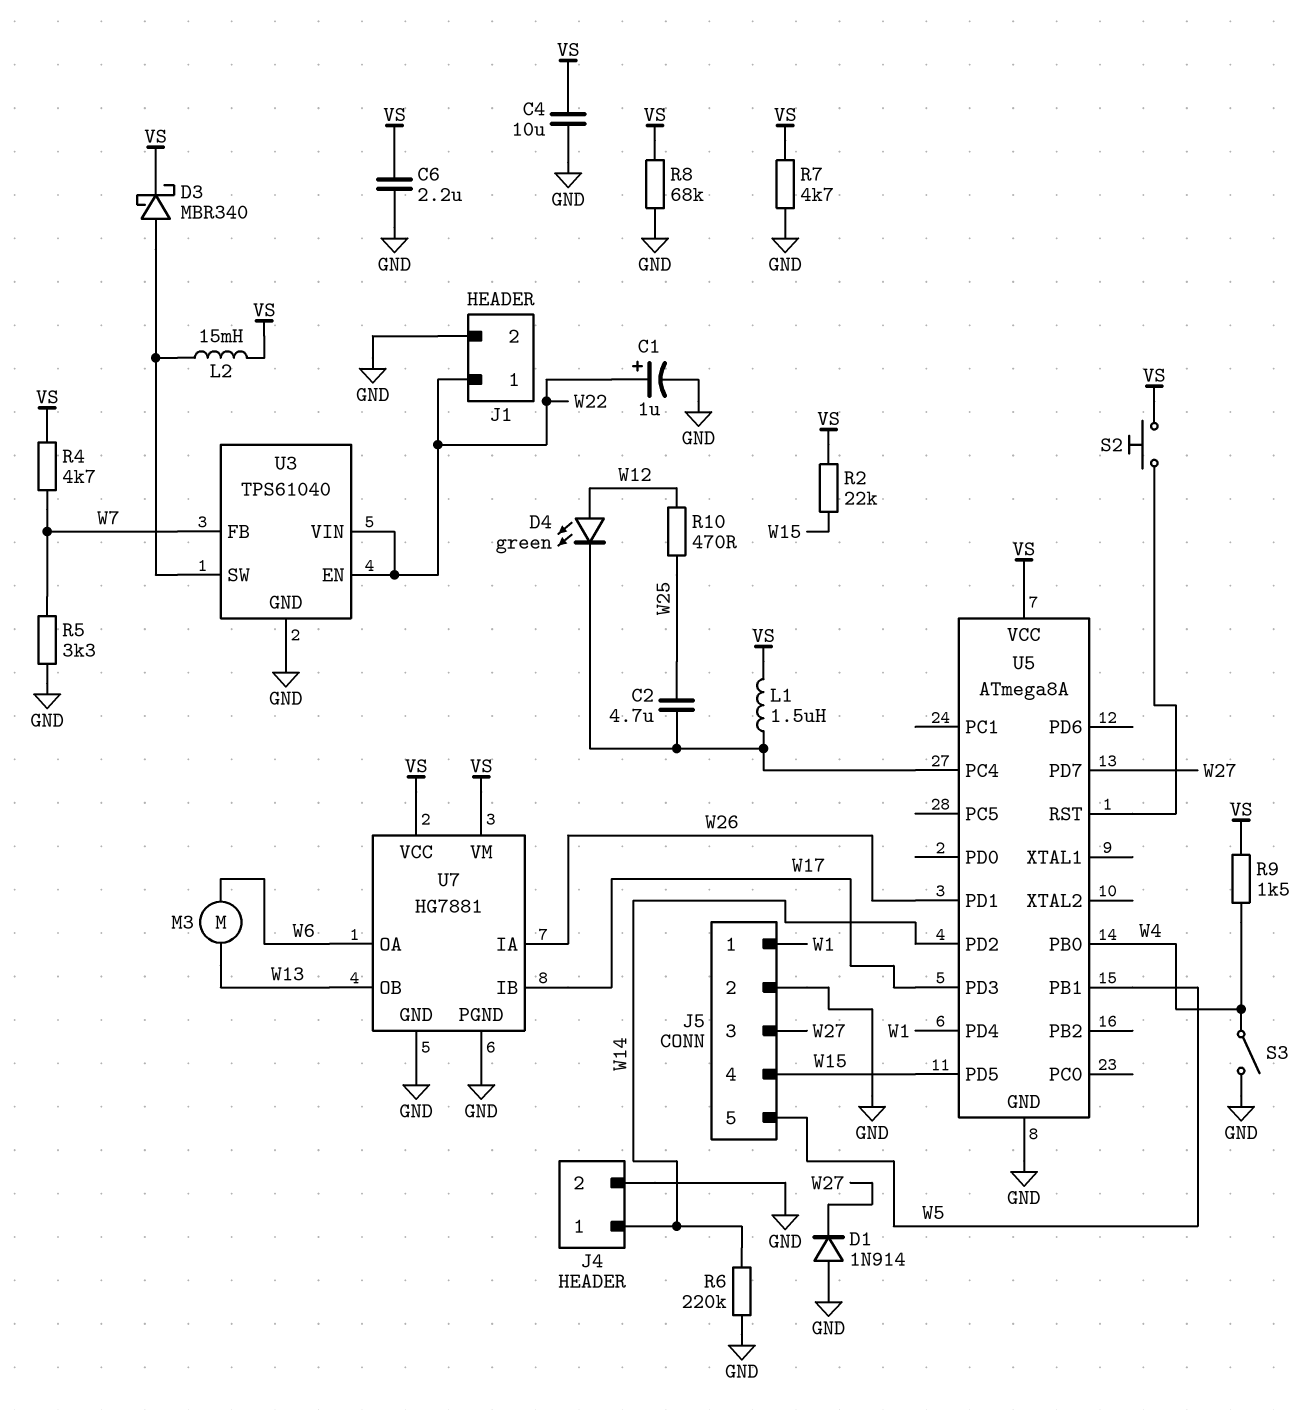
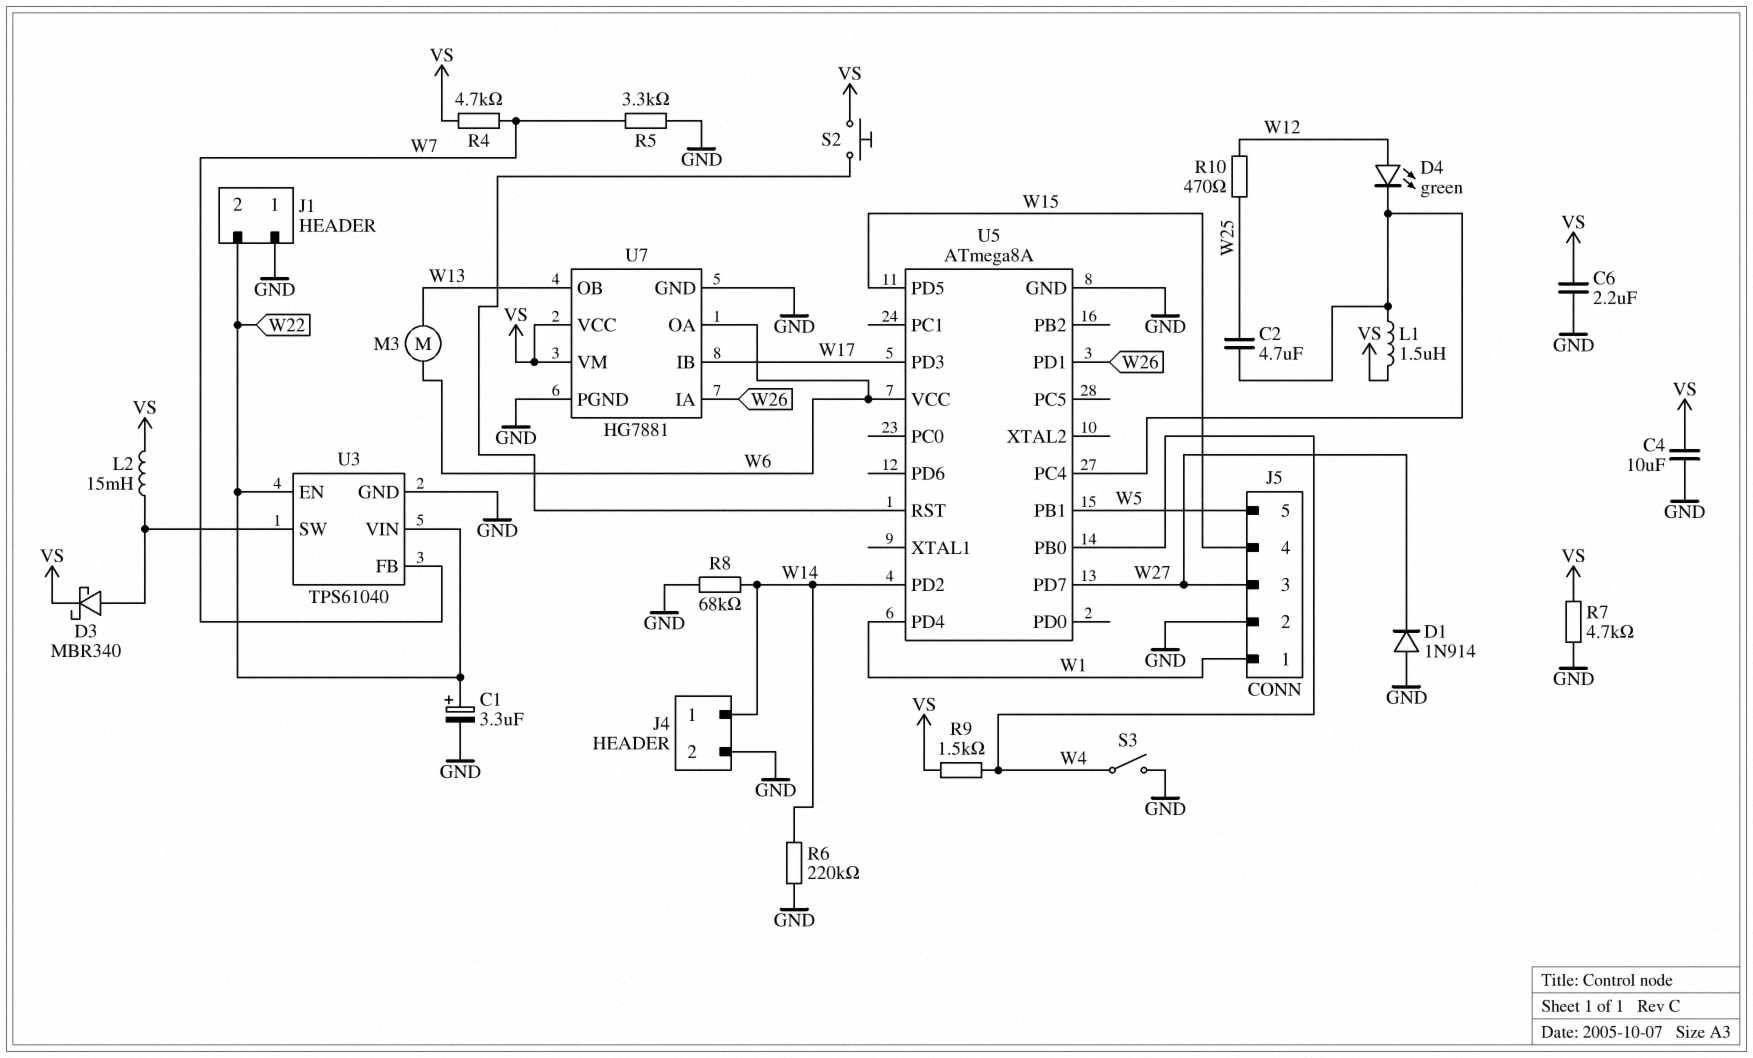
C1: 1uF (plus W22, minus GND) -> 3.3uF (plus W22, minus GND)
J1 pin 1: W22 -> GND
J1 pin 2: GND -> W22
R2: 22k (VS, W15) -> none
R8: 68k (GND, VS) -> 68k (GND, W14)
U5 pin VCC: VS -> W6

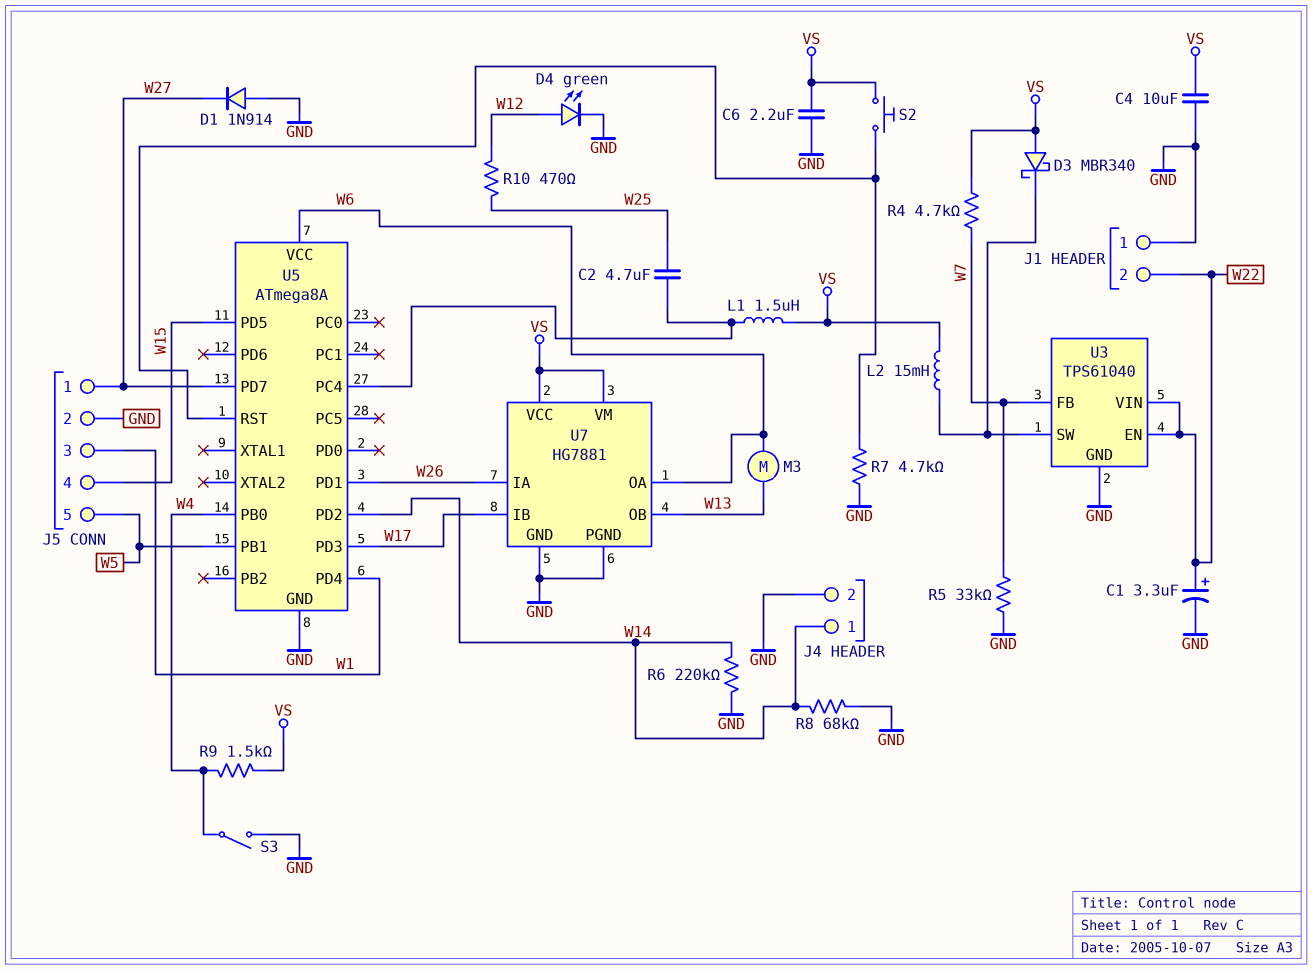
D3: schottky MBR340 (A U3/SW, K VS) -> schottky MBR340 (A VS, K U3/SW)
D4: LED green (A W12, K U5/PC4) -> LED green (A W12, K GND)
J5 pin 1: W1 -> W27
J5 pin 3: W27 -> W1
R5: 3.3k (GND, W7) -> 33k (GND, W7)
R7: 4.7k (GND, VS) -> 4.7k (GND, U5/RST)

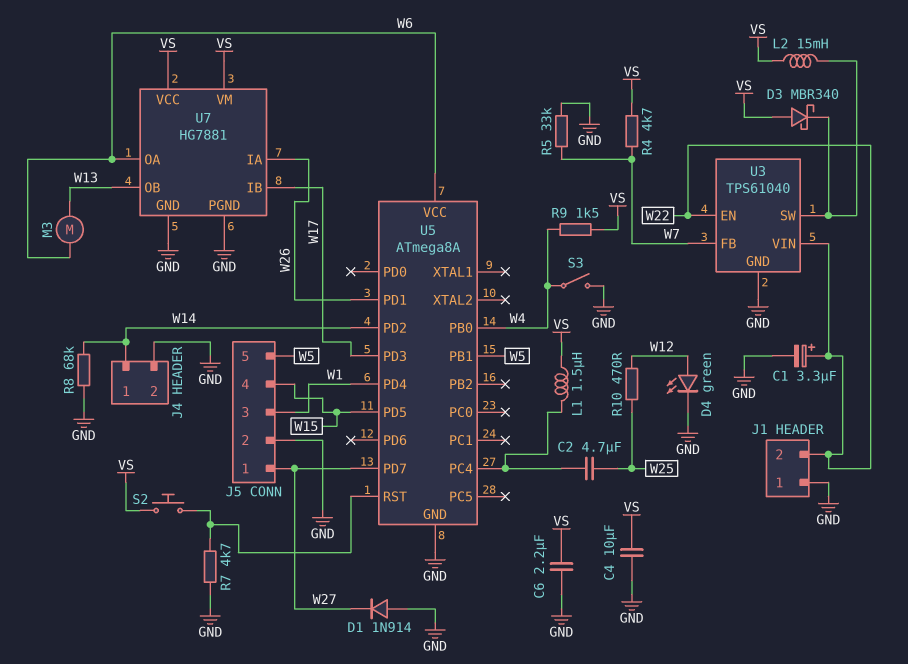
R6: 220k (GND, W14) -> none

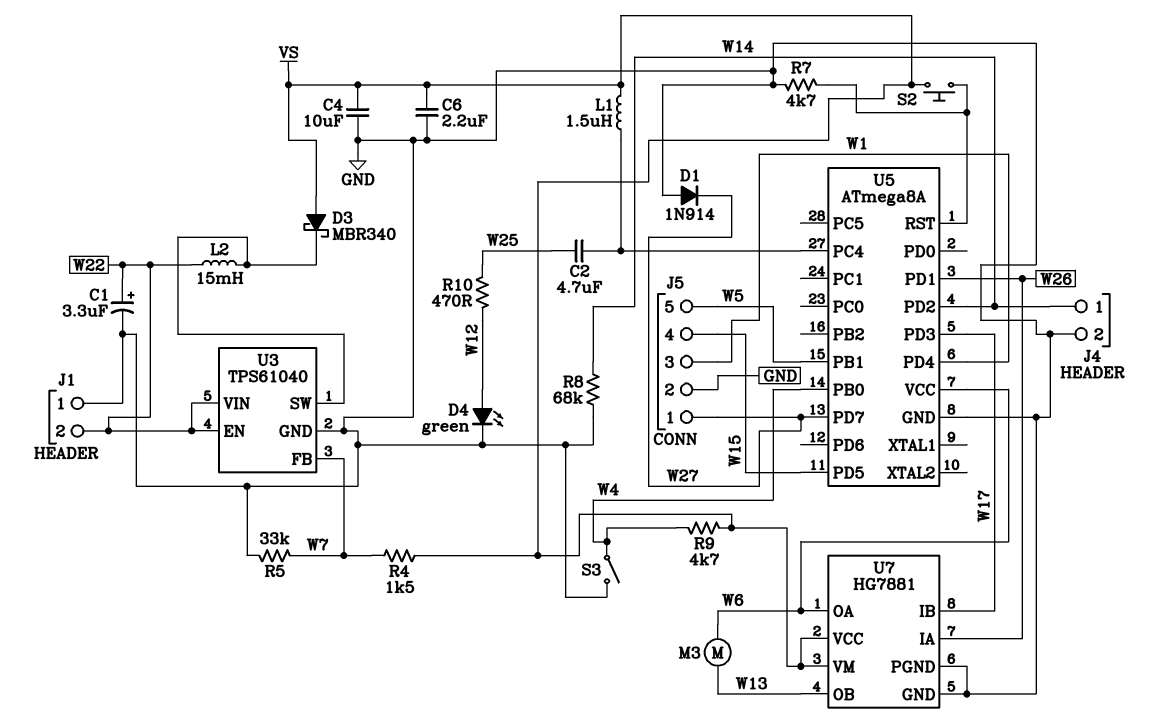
L2: 15mH (U3/SW, VS) -> 15mH (U3/SW, W22)
R4: 4.7k (VS, W7) -> 1.5k (VS, W7)
R9: 1.5k (VS, W4) -> 4.7k (VS, W4)

